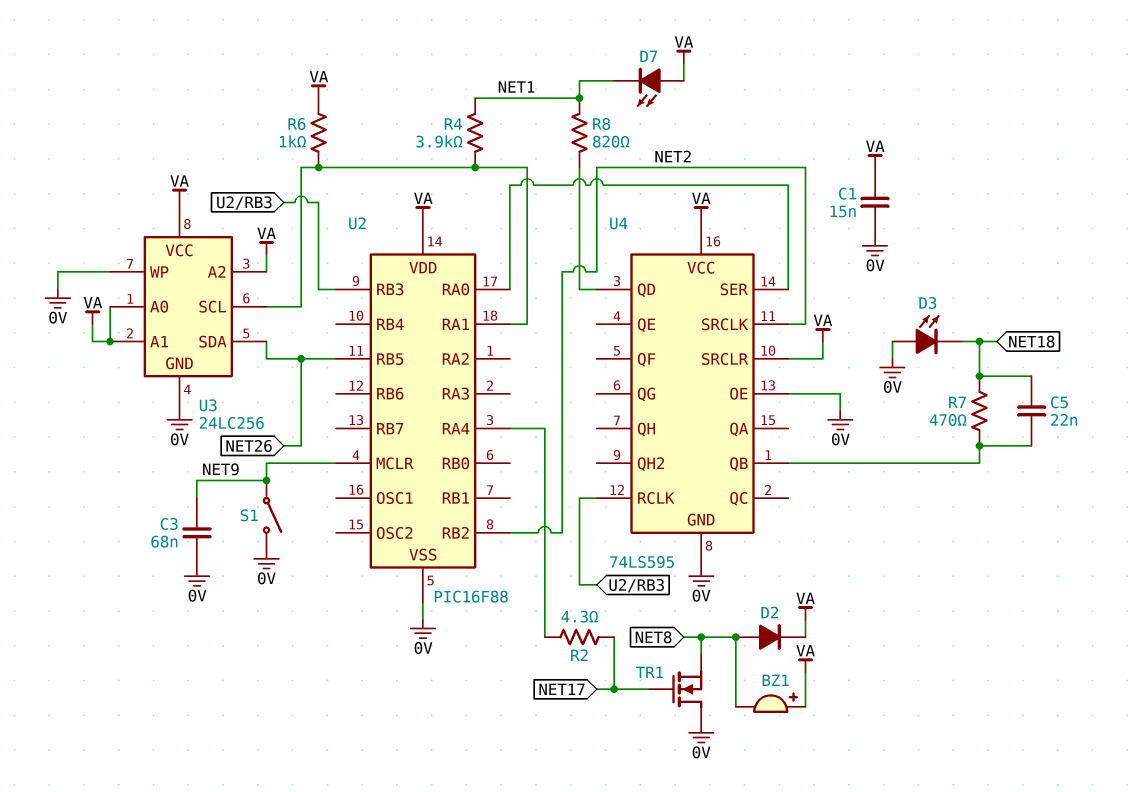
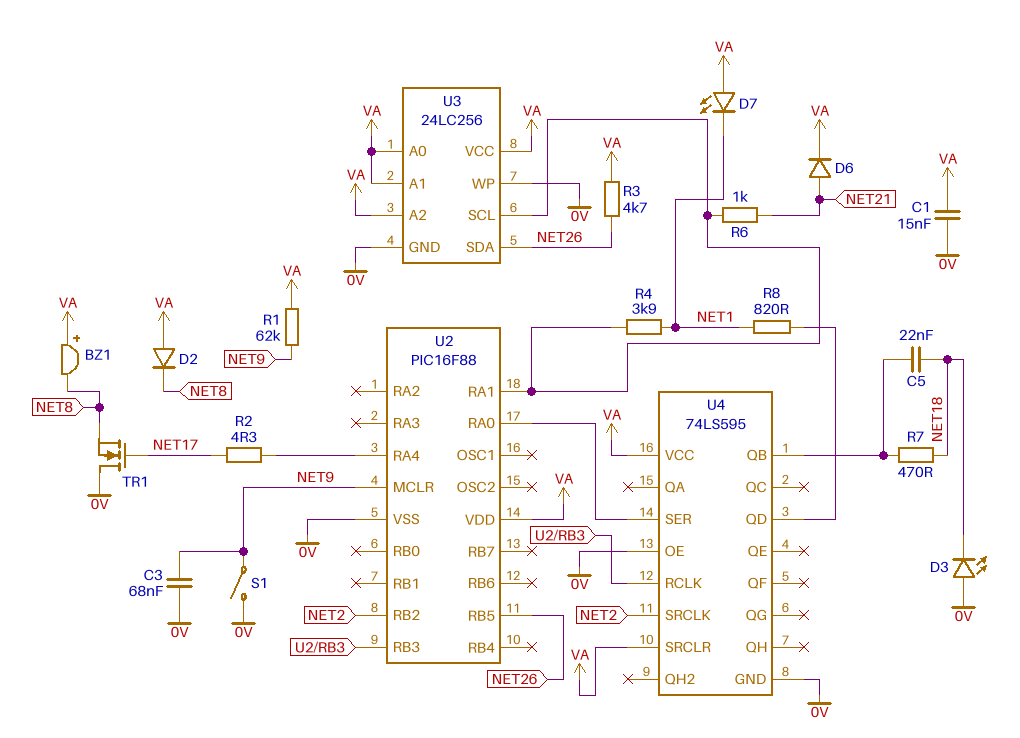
D2: diode (A NET8, K VA) -> diode (A VA, K NET8)
D6: none -> diode (A NET21, K VA)
R1: none -> 62k (NET9, VA)
R3: none -> 4.7k (NET26, VA)
R6: 1k (U2/RA1, VA) -> 1k (NET21, U2/RA1)

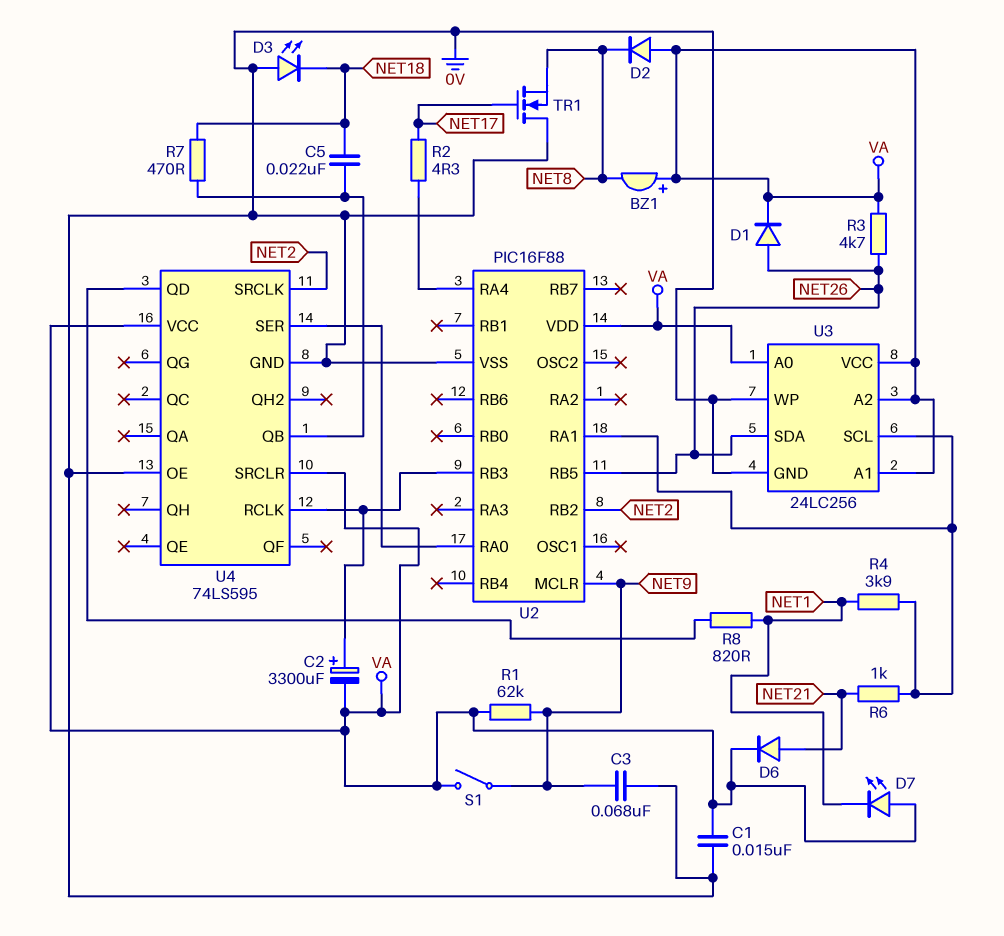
C2: none -> 3300uF (plus U2/RB3, minus VA)
D1: none -> diode (A NET26, K VA)
S1: switch (0V, NET9) -> switch (NET9, VA)

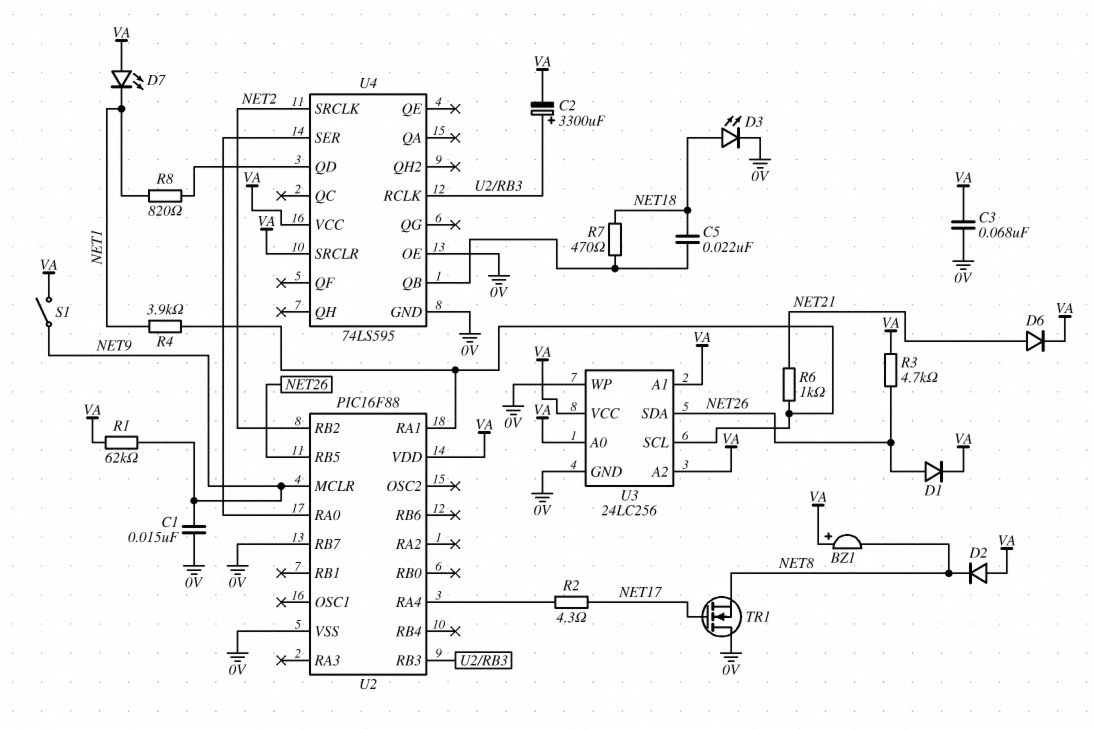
C1: 15nF (0V, VA) -> 15nF (0V, NET9)
C3: 68nF (0V, NET9) -> 68nF (0V, VA)
D3: LED (A 0V, K NET18) -> LED (A NET18, K 0V)
U2 pin RB7: none -> 0V

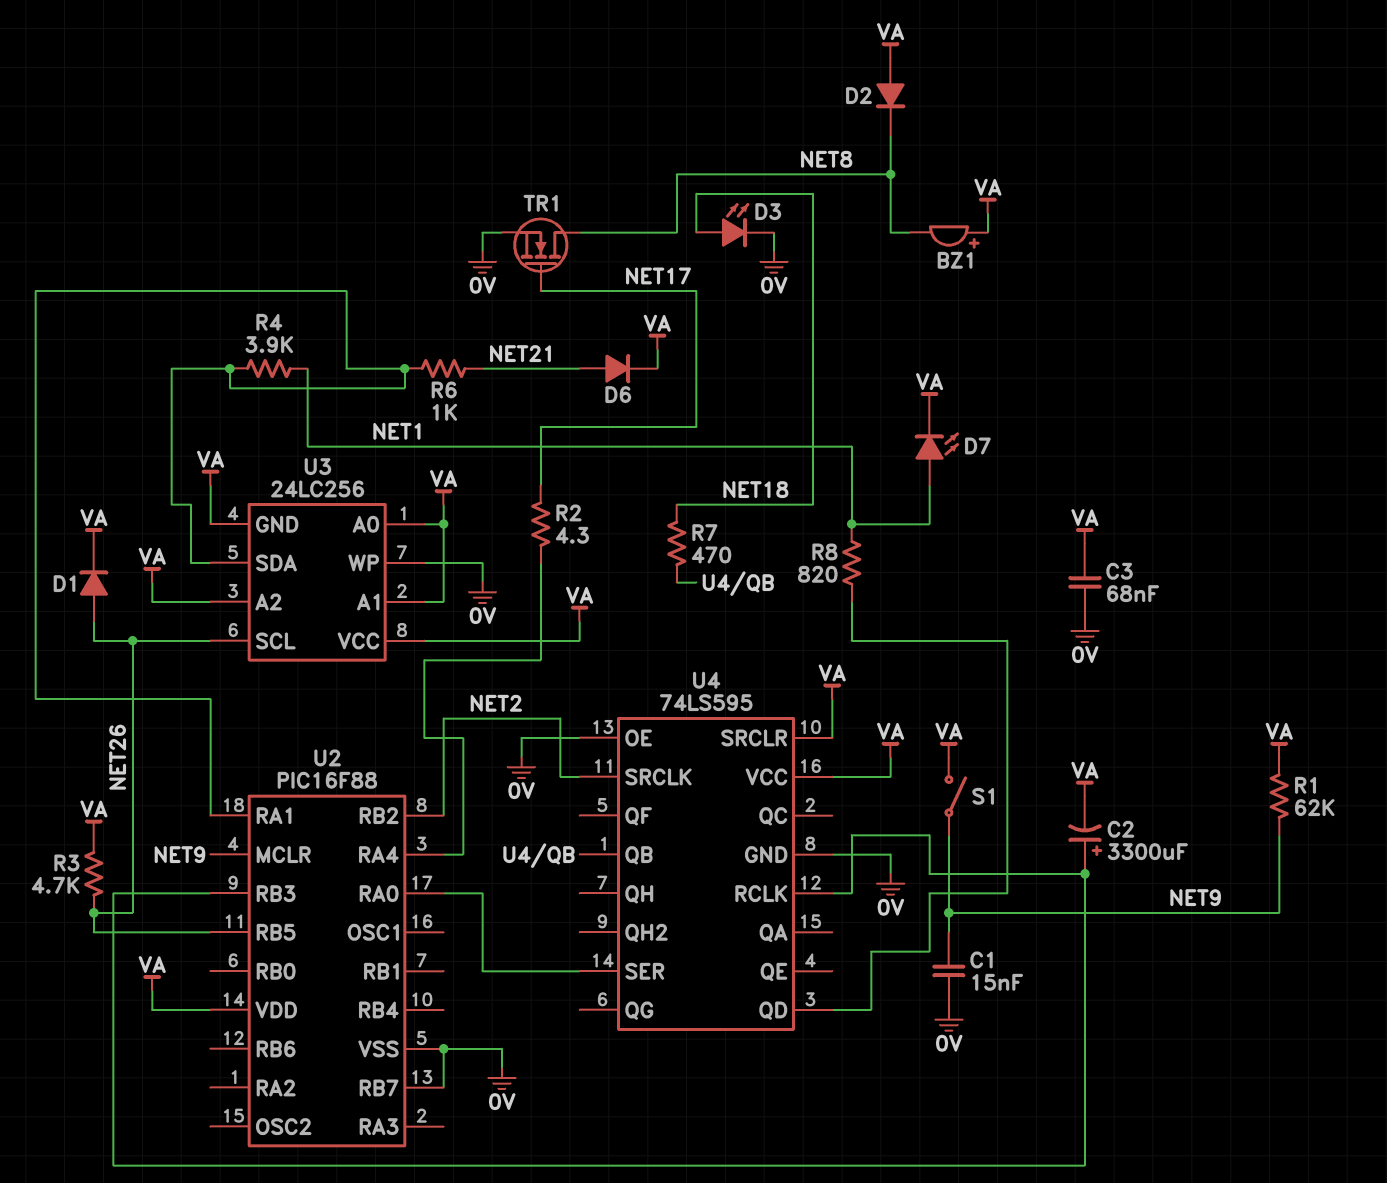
C5: 22nF (NET18, U4/QB) -> none
D7: LED (A VA, K NET1) -> LED (A NET1, K VA)
TR1: NMOS (G NET17, D 0V, S NET8) -> NMOS (G NET17, D NET8, S 0V)
U3 pin GND: 0V -> VA
U3 pin SCL: U2/RA1 -> NET26
U3 pin SDA: NET26 -> U2/RA1

